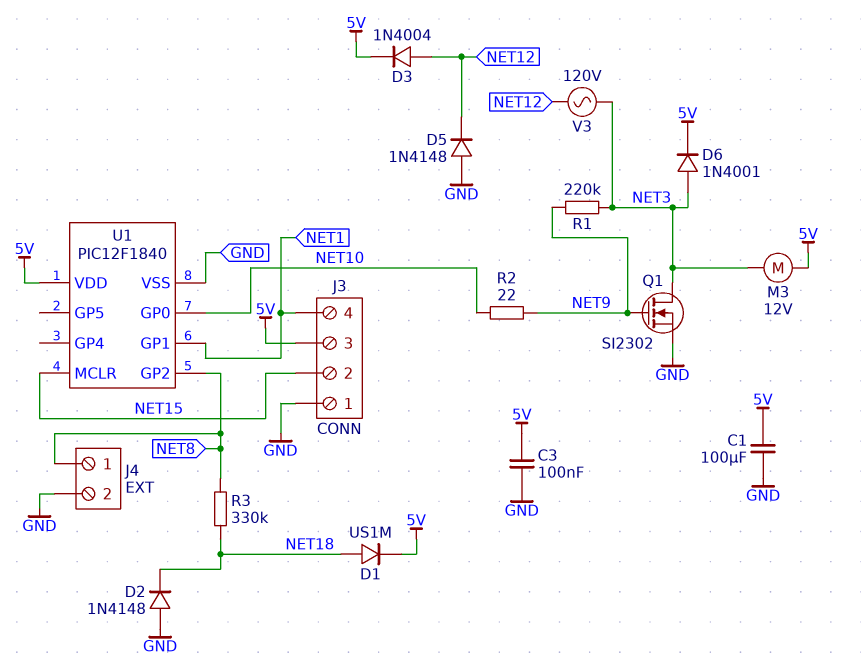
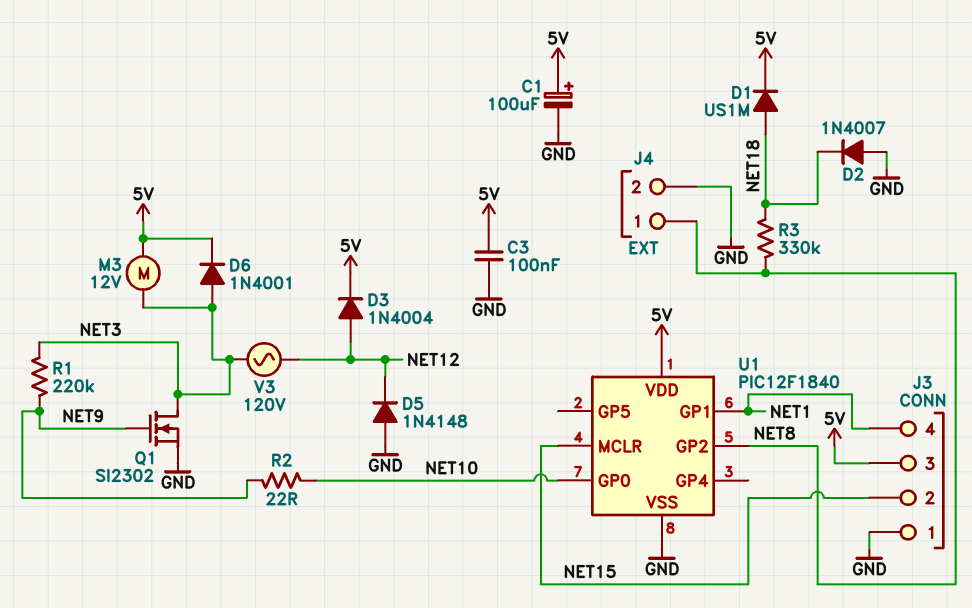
C1: 100uF (5V, GND) -> 100uF (plus 5V, minus GND)
D2: diode 1N4148 (A GND, K NET18) -> diode 1N4007 (A GND, K NET18)

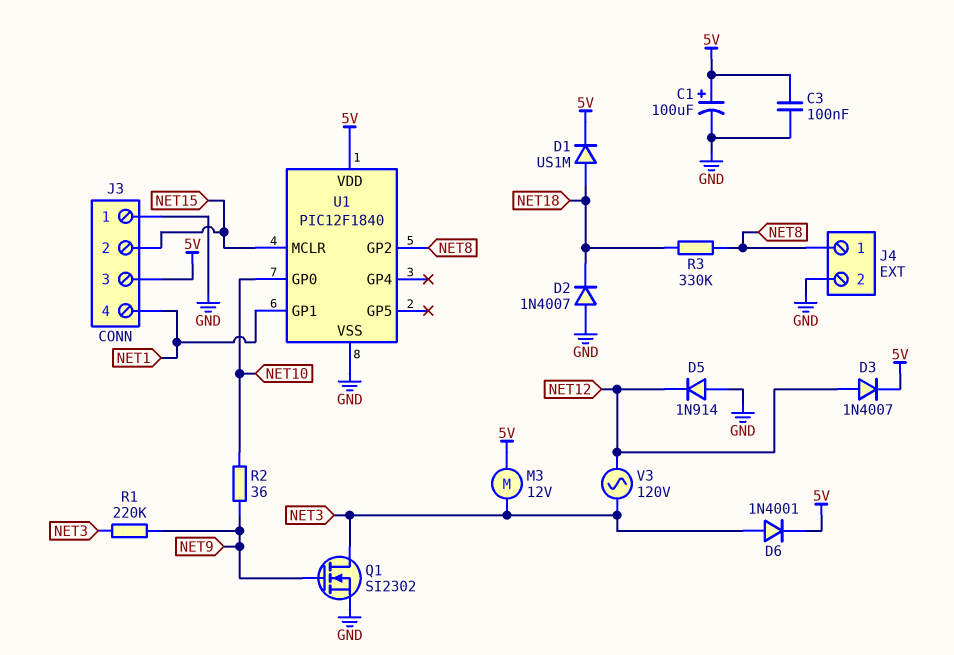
D3: diode 1N4004 (A NET12, K 5V) -> diode 1N4007 (A NET12, K 5V)
D5: diode 1N4148 (A GND, K NET12) -> diode 1N914 (A GND, K NET12)
R2: 22 (NET9, NET10) -> 36 (NET9, NET10)

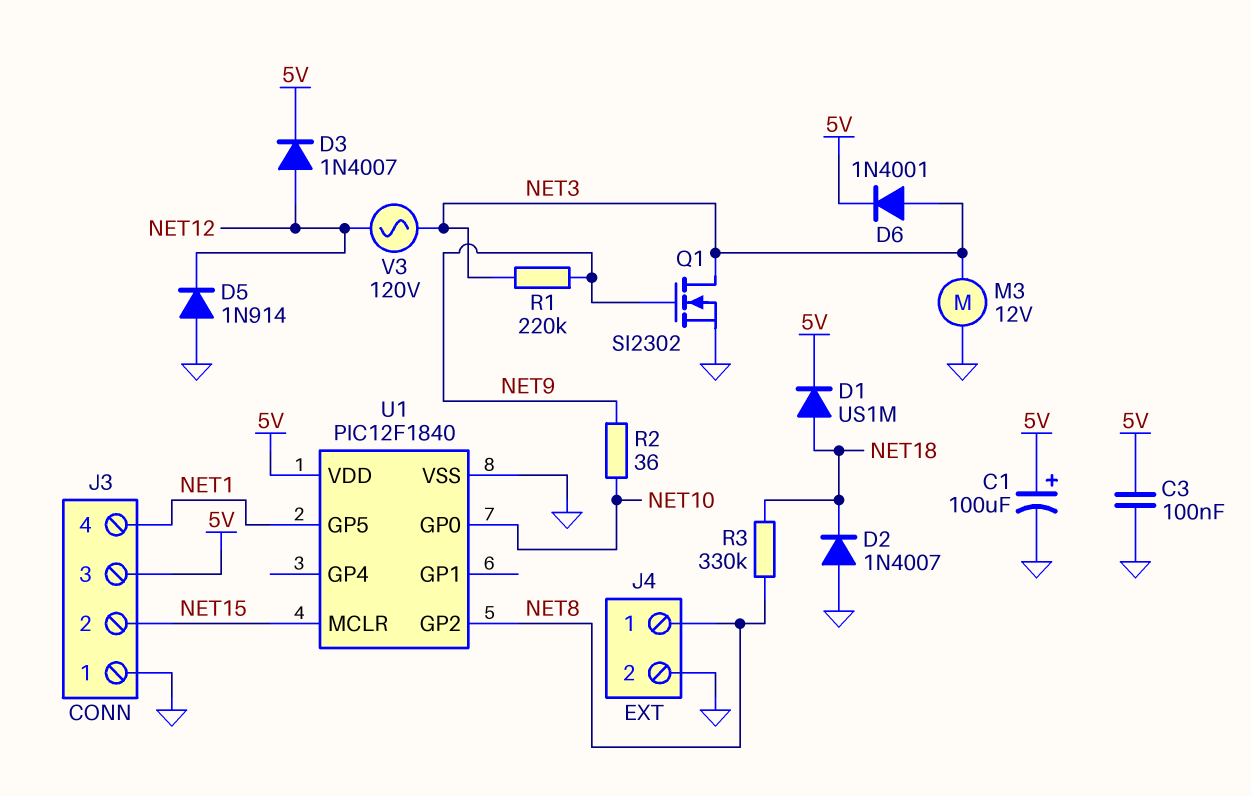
M3: motor 12V (5V, NET3) -> motor 12V (GND, NET3)
U1 pin GP1: NET1 -> none
U1 pin GP5: none -> NET1

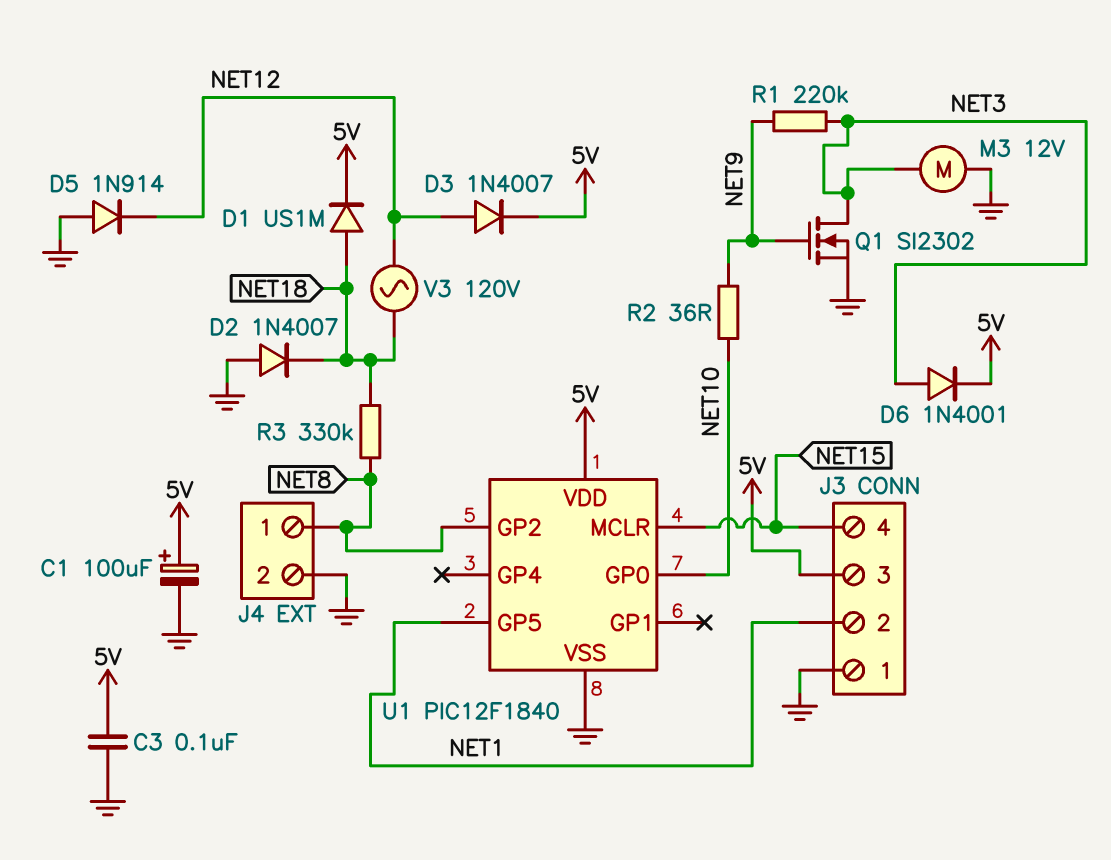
J3 pin 2: NET15 -> NET1
J3 pin 4: NET1 -> NET15
V3: AC 120V (NET3, NET12) -> AC 120V (NET12, NET18)

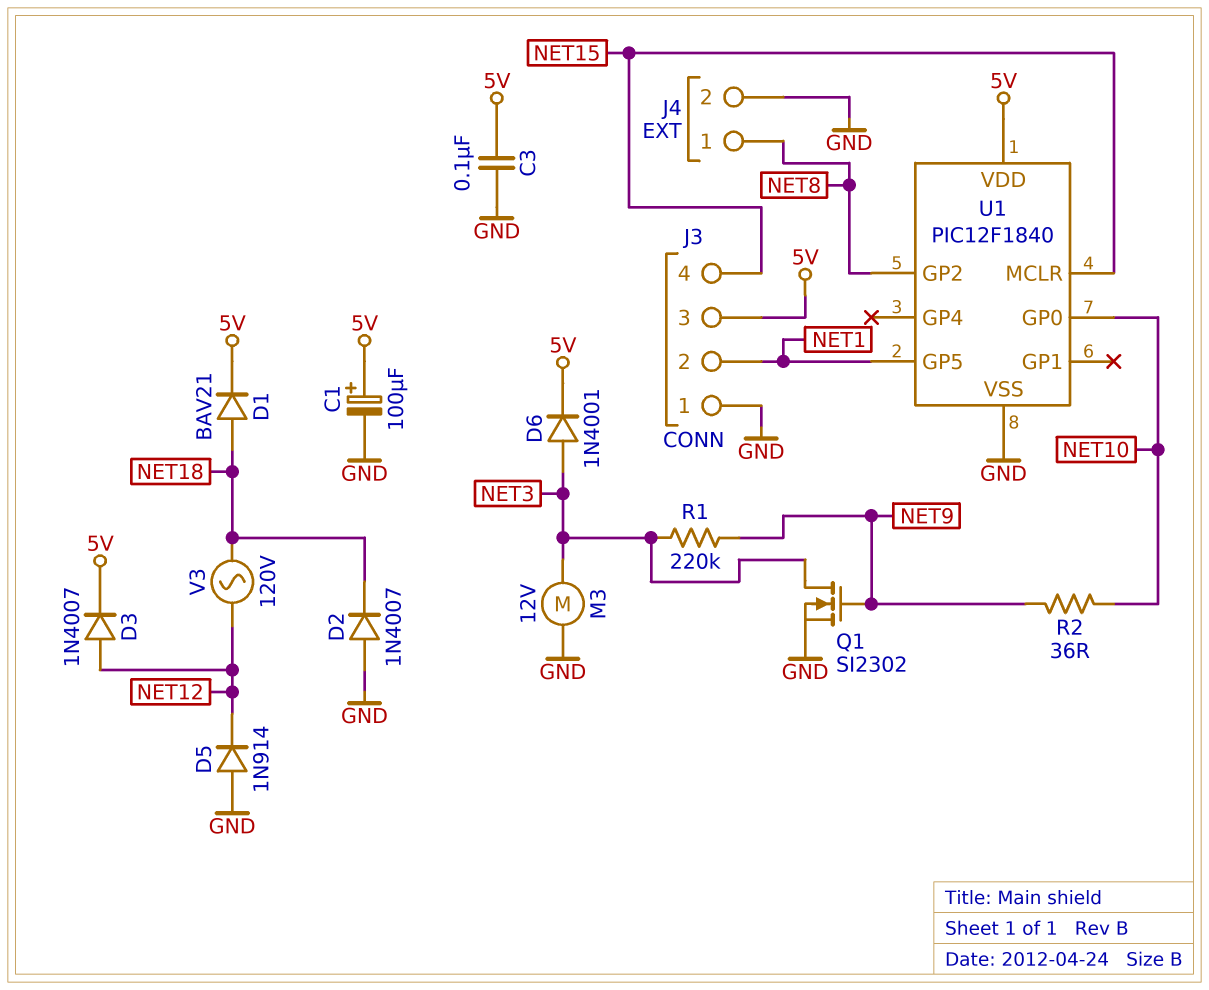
D1: diode US1M (A NET18, K 5V) -> diode BAV21 (A NET18, K 5V)
R3: 330k (NET8, NET18) -> none

